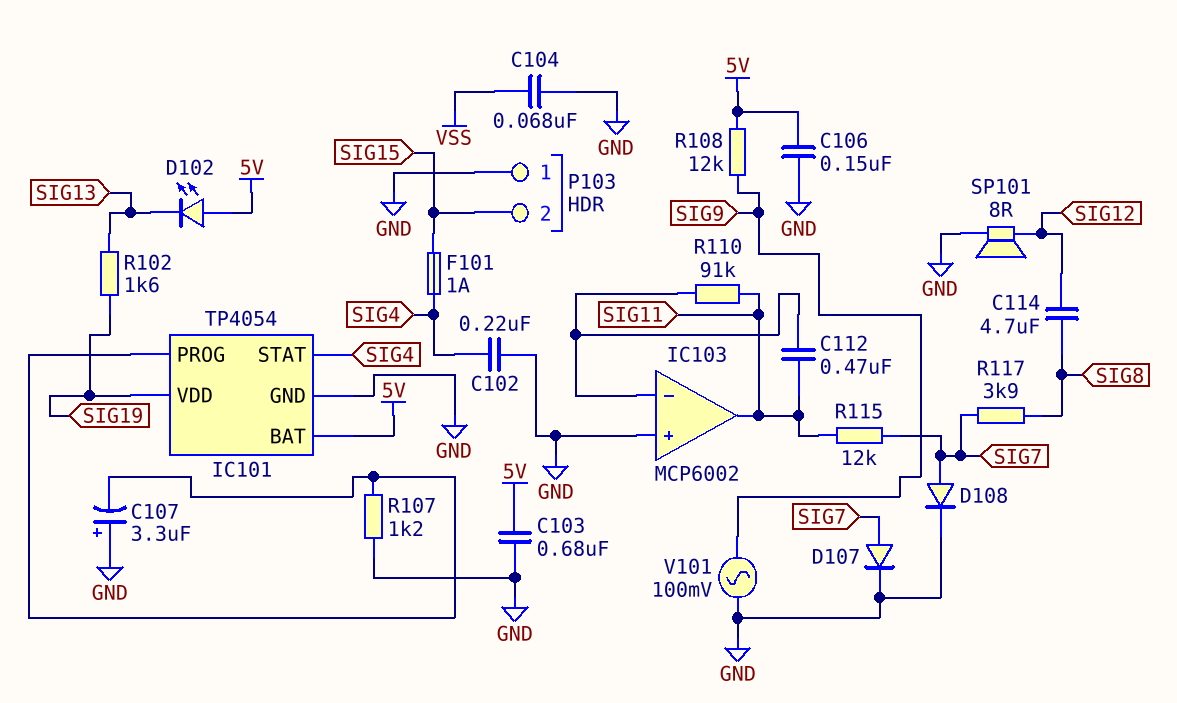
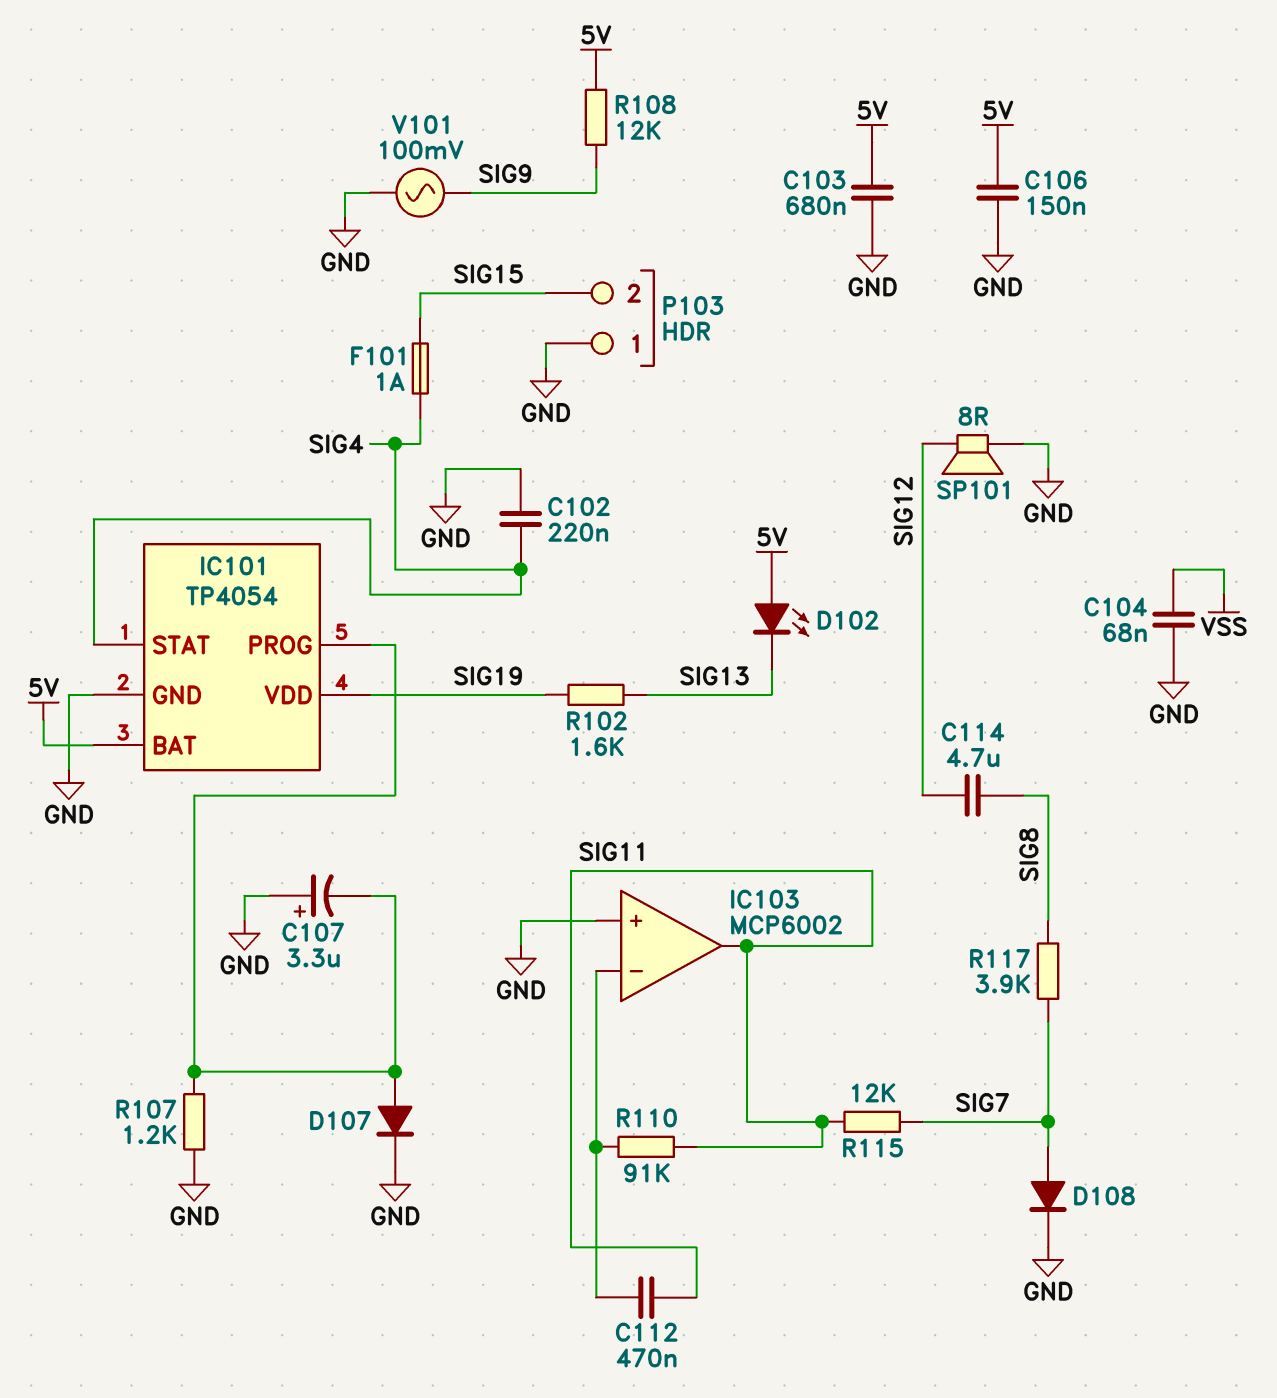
D107: diode (A SIG7, K GND) -> diode (A IC101/PROG, K GND)

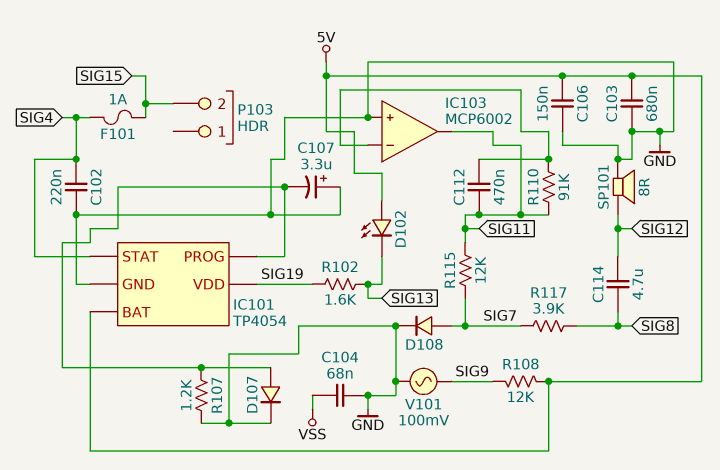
P103 pin 1: GND -> none

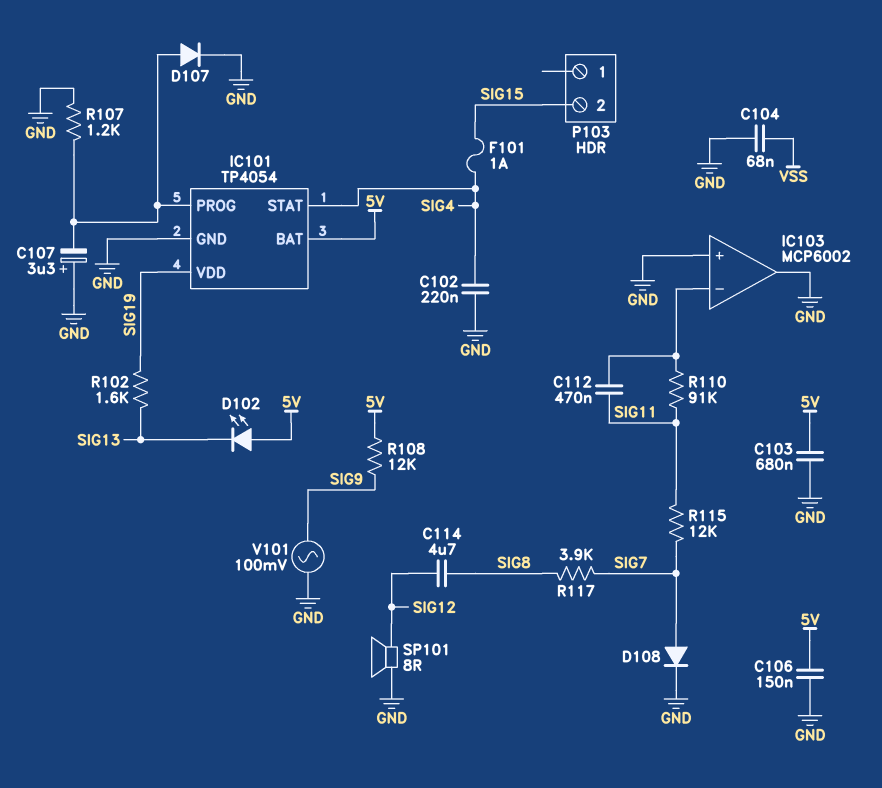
IC103 pin out: SIG11 -> GND

